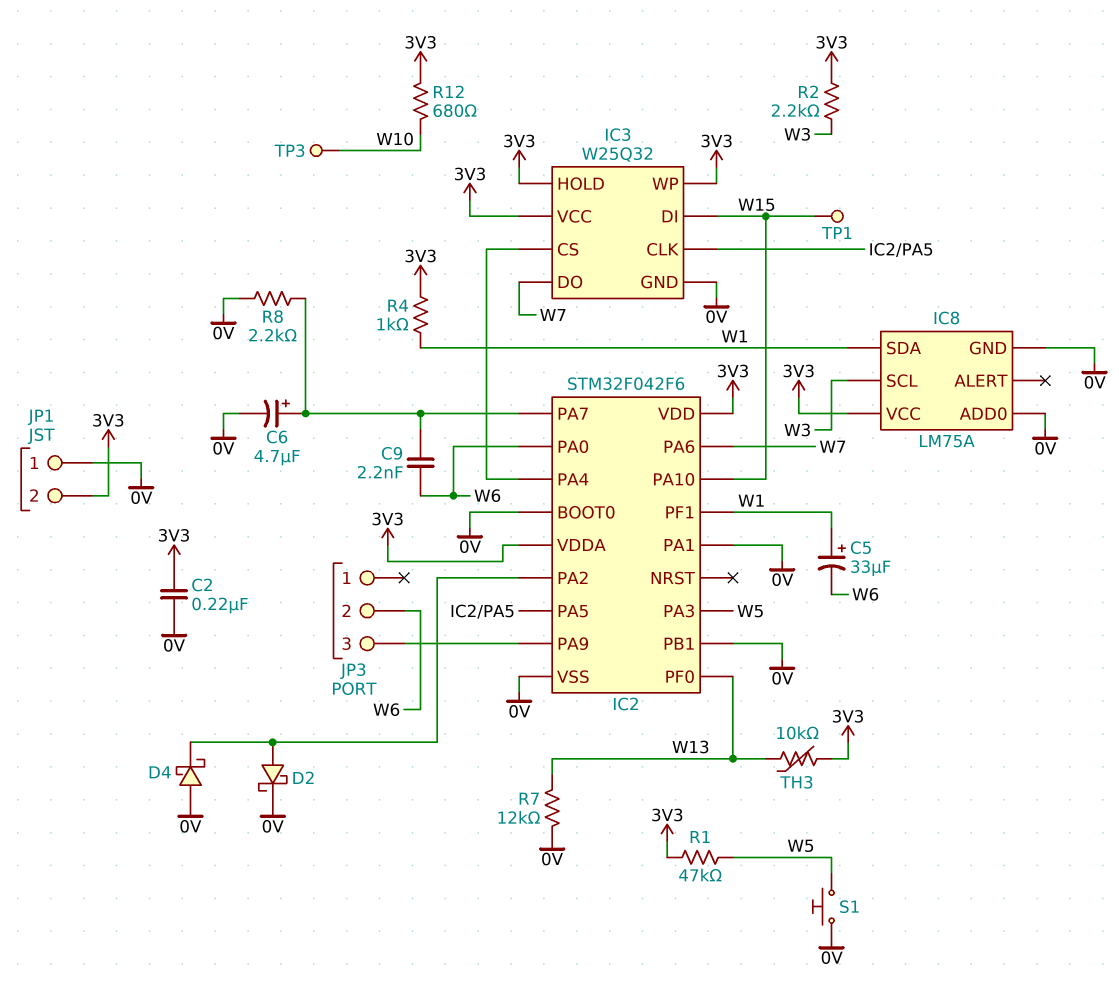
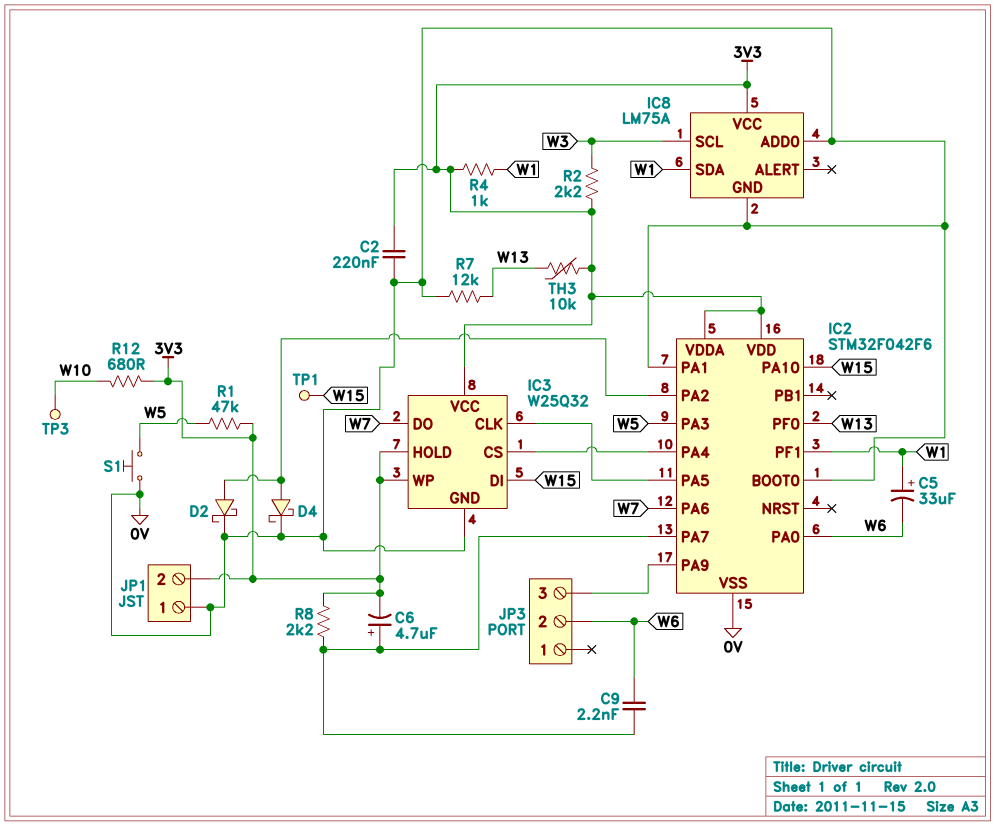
C6: 4.7uF (plus IC2/PA7, minus 0V) -> 4.7uF (plus IC2/PA7, minus 3V3)
D4: schottky (A 0V, K IC2/PA2) -> schottky (A IC2/PA2, K 0V)
IC2 pin PB1: 0V -> none
R8: 2.2k (0V, IC2/PA7) -> 2.2k (3V3, IC2/PA7)

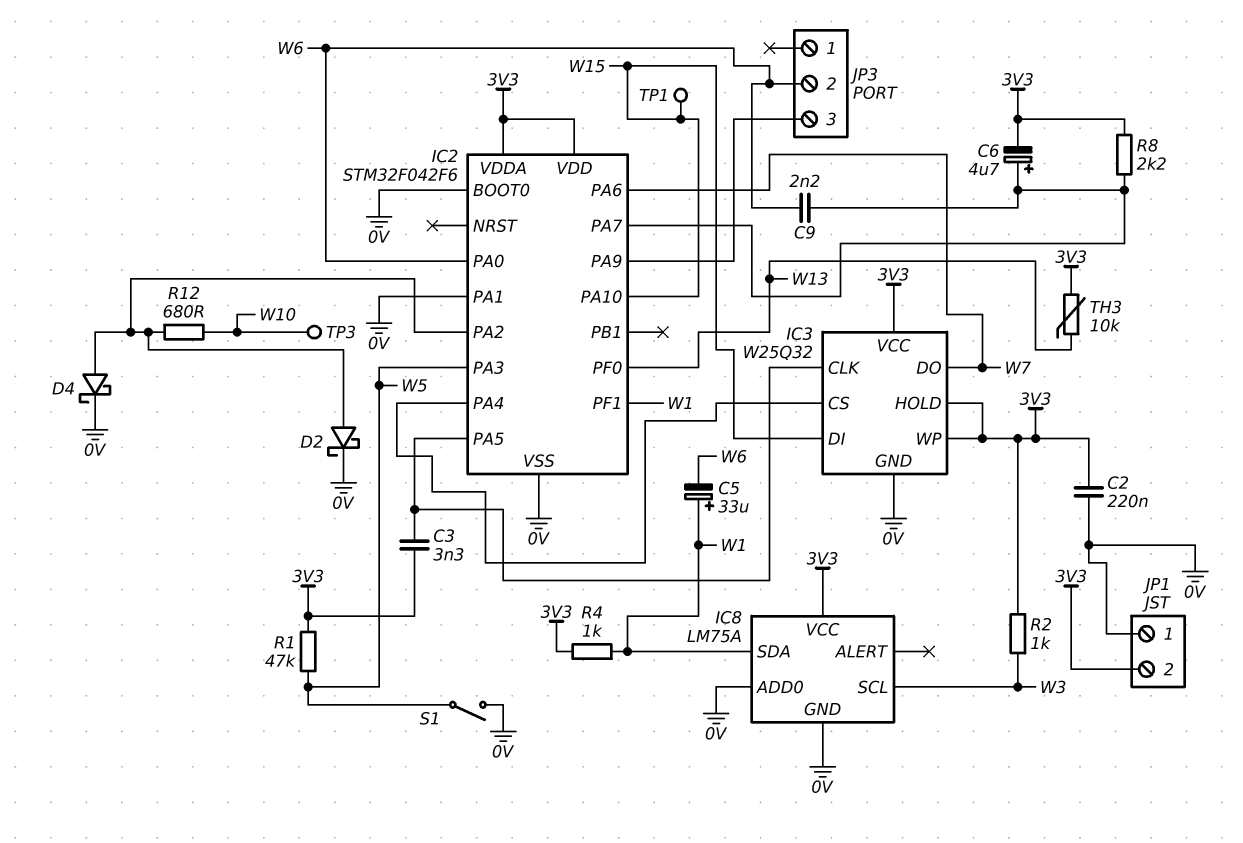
C3: none -> 3.3nF (3V3, IC2/PA5)
R2: 2.2k (3V3, W3) -> 1k (3V3, W3)
R7: 12k (0V, W13) -> none
R12: 680 (3V3, W10) -> 680 (IC2/PA2, W10)
S1: button (0V, W5) -> switch (0V, W5)

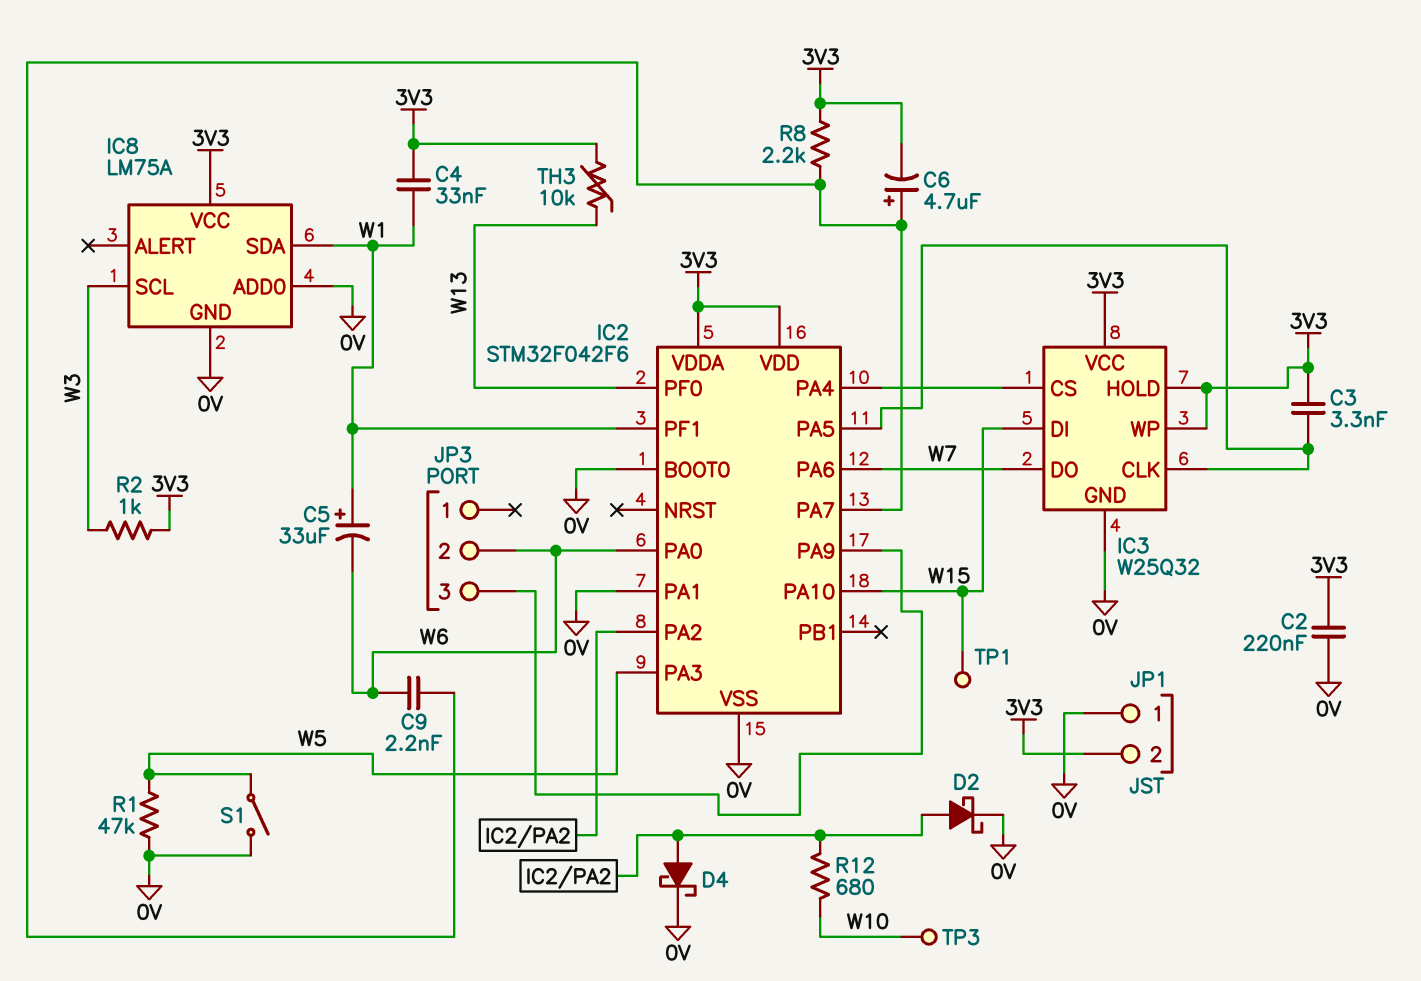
C4: none -> 33nF (3V3, W1)
R1: 47k (3V3, W5) -> 47k (0V, W5)
R4: 1k (3V3, W1) -> none

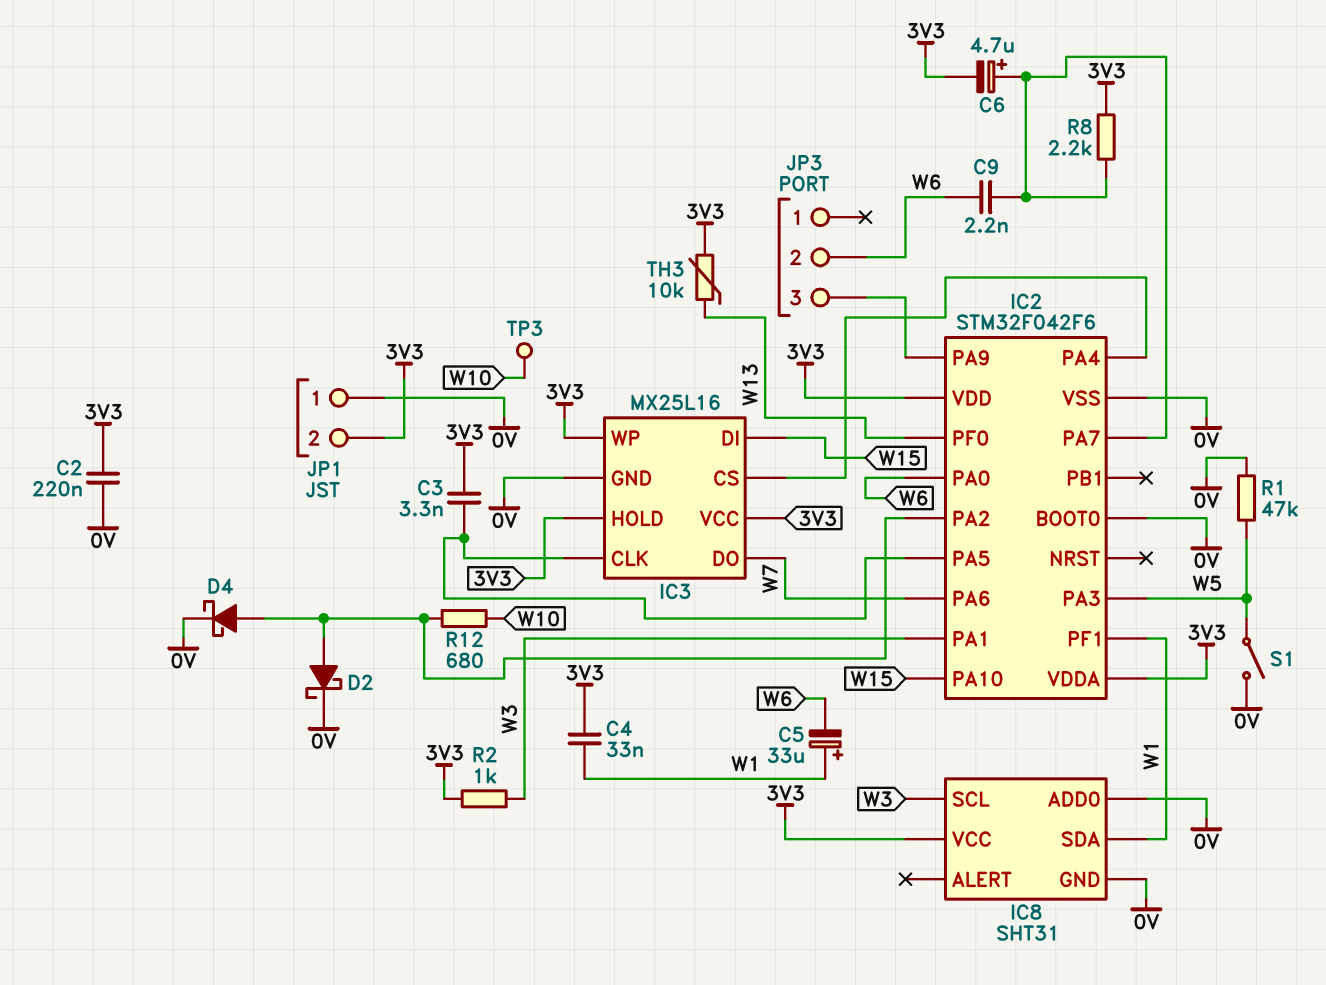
IC2 pin PA1: 0V -> W3
IC3: W25Q32 -> MX25L16
IC8: LM75A -> SHT31
TP1: test point (W15) -> none

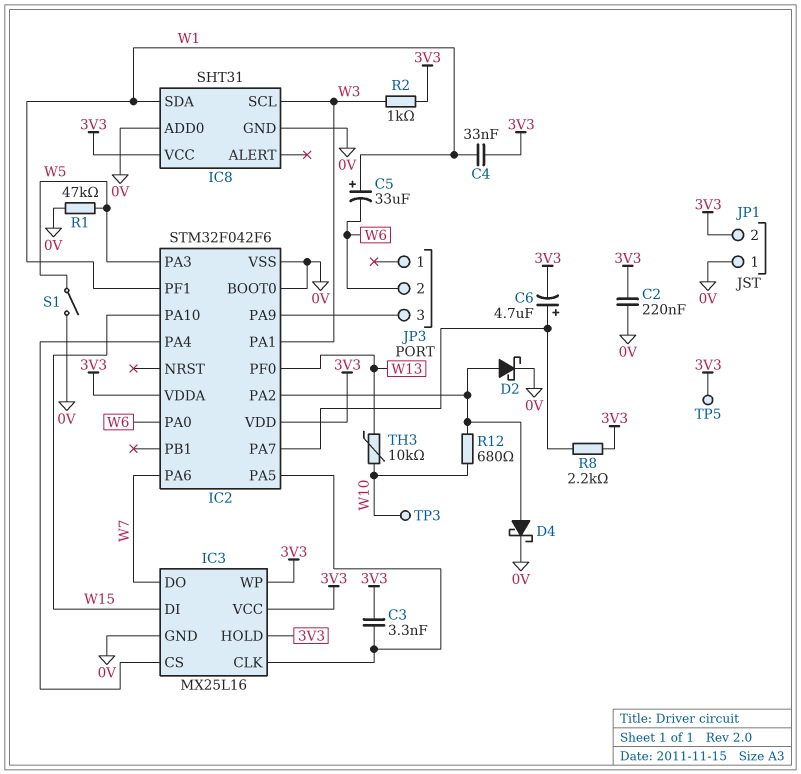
C9: 2.2nF (IC2/PA7, W6) -> none
TH3: 10k (3V3, W13) -> 10k (W10, W13)
TP5: none -> test point (3V3)

